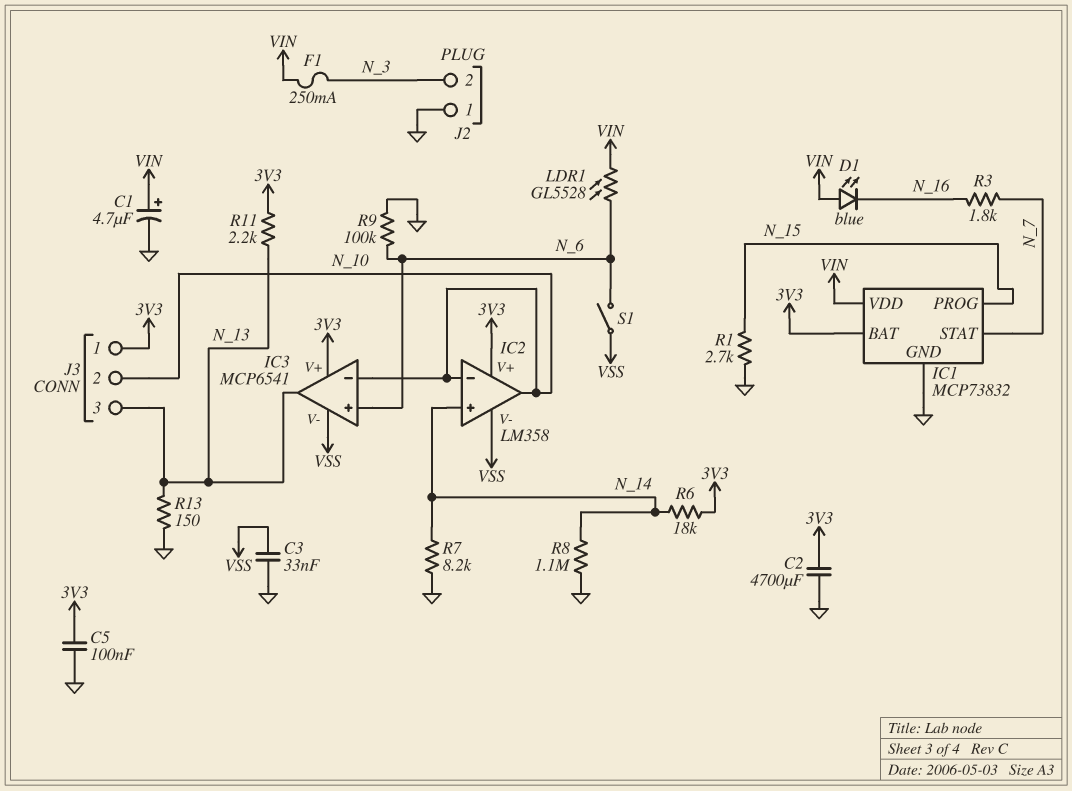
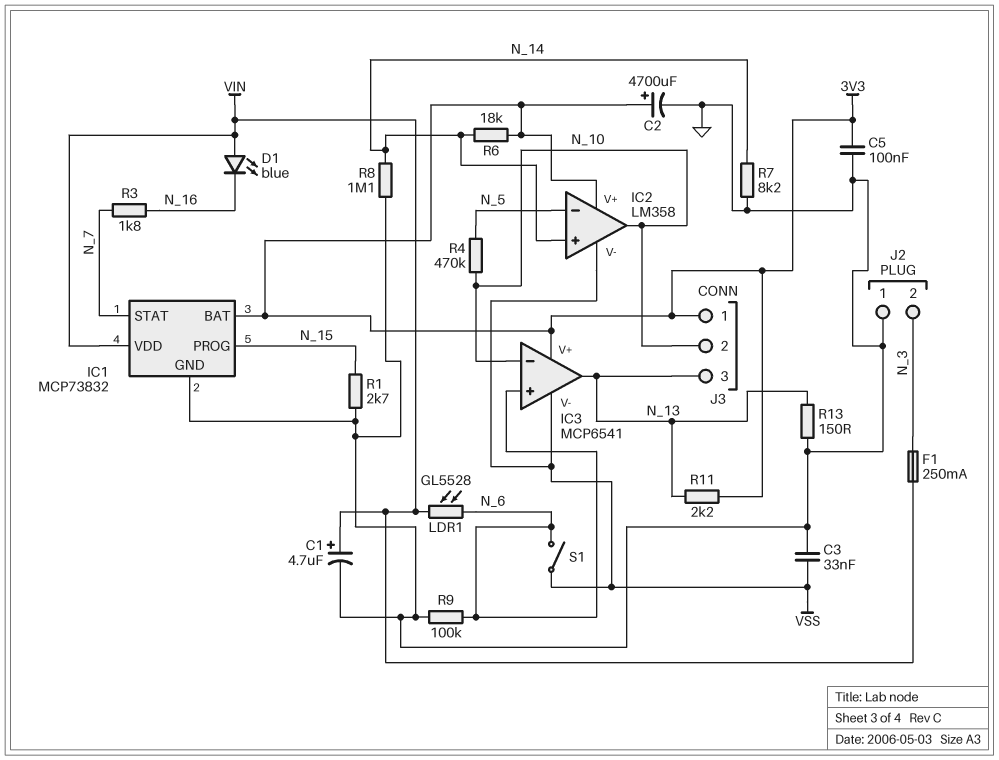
C2: 4700uF (3V3, GND) -> 4700uF (plus 3V3, minus GND)
IC2 pin in-: N_10 -> N_5
R4: none -> 470k (N_5, N_10)

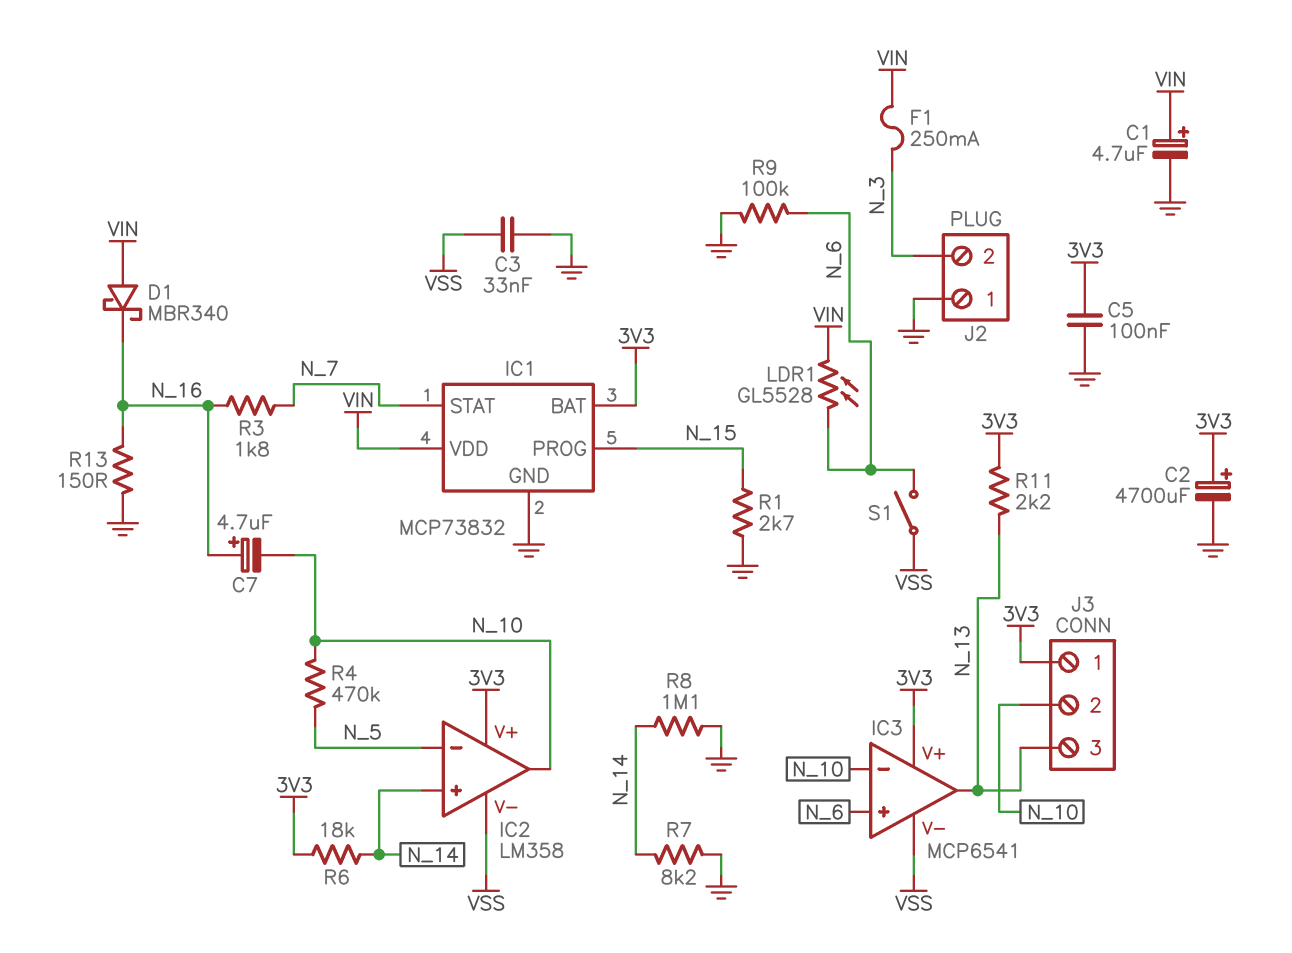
C7: none -> 4.7uF (plus N_16, minus N_10)
D1: LED blue (A VIN, K N_16) -> schottky MBR340 (A VIN, K N_16)
R13: 150 (GND, N_13) -> 150 (GND, N_16)

